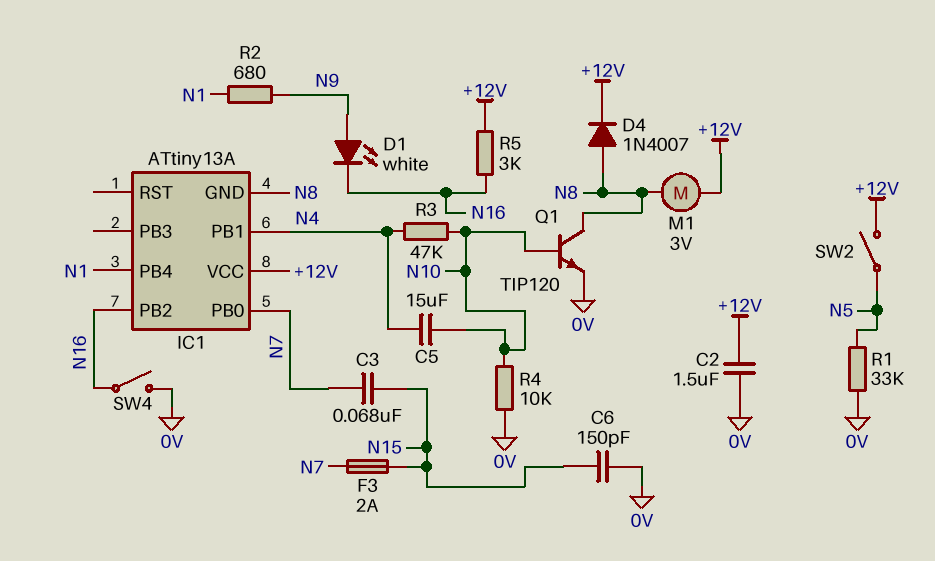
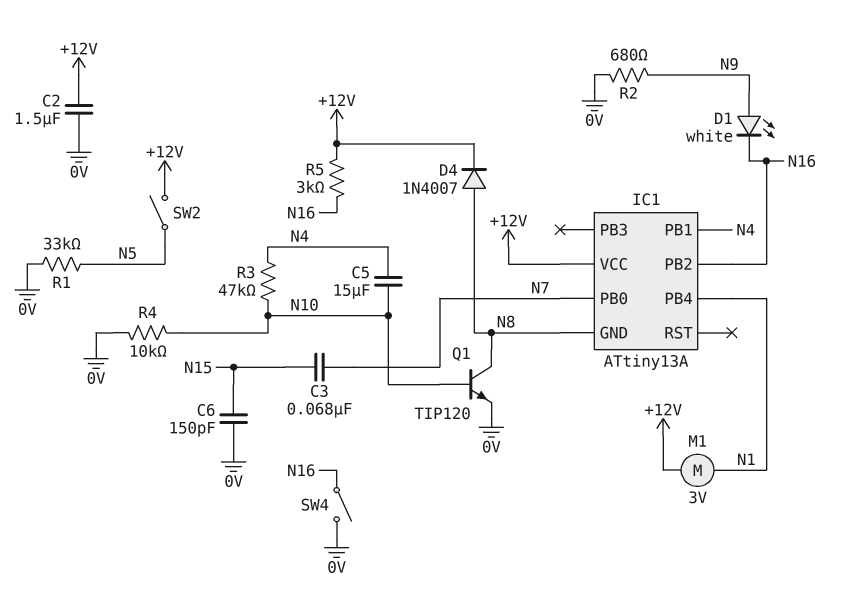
F3: 2A (N7, N15) -> none
M1: motor 3V (+12V, N8) -> motor 3V (+12V, N1)
R2: 680 (N1, N9) -> 680 (0V, N9)

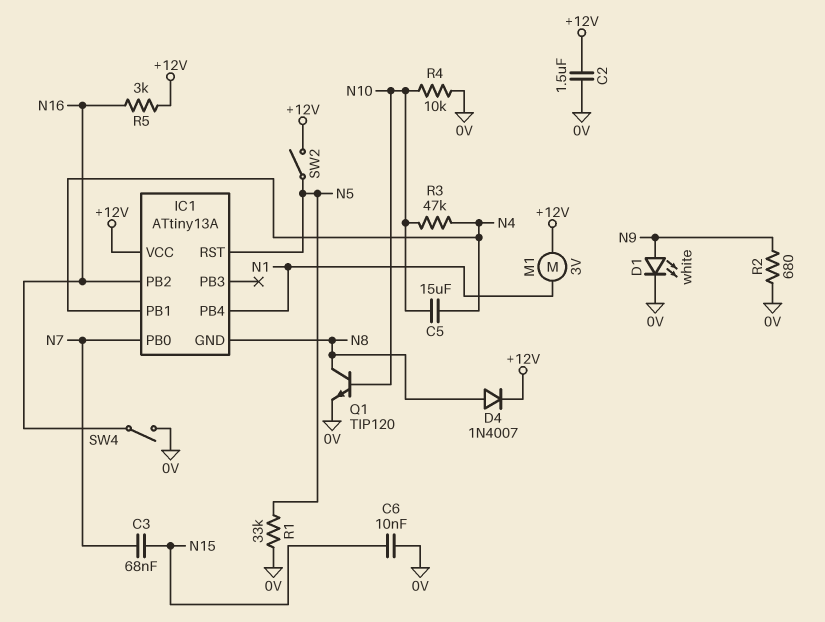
C6: 150pF (0V, N15) -> 10nF (0V, N15)
D1: LED white (A N9, K N16) -> LED white (A N9, K 0V)
IC1 pin RST: none -> N5

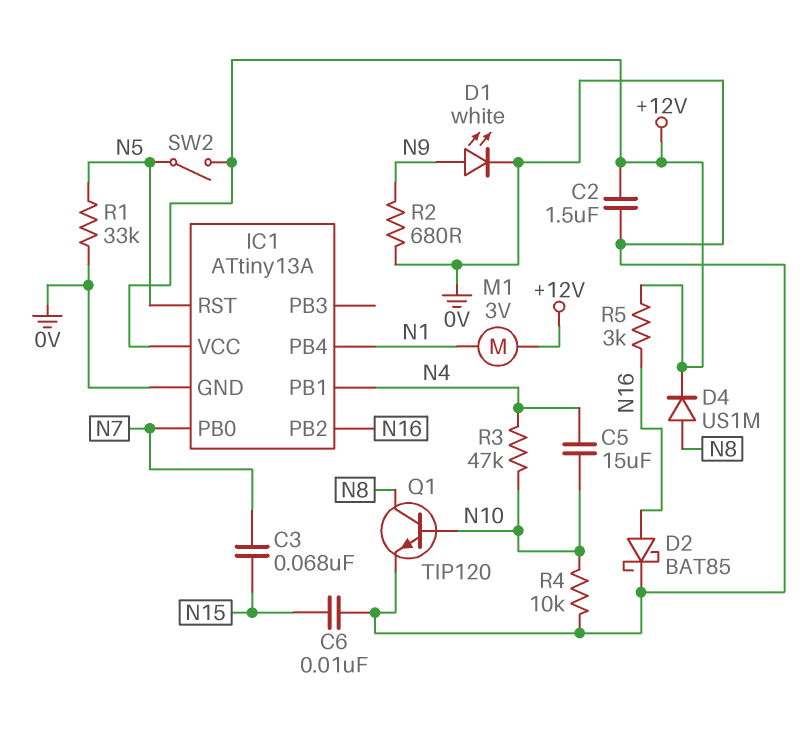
D2: none -> schottky BAT85 (A N16, K 0V)
D4: diode 1N4007 (A N8, K +12V) -> diode US1M (A N8, K +12V)
IC1 pin GND: N8 -> 0V
SW4: switch (0V, N16) -> none

